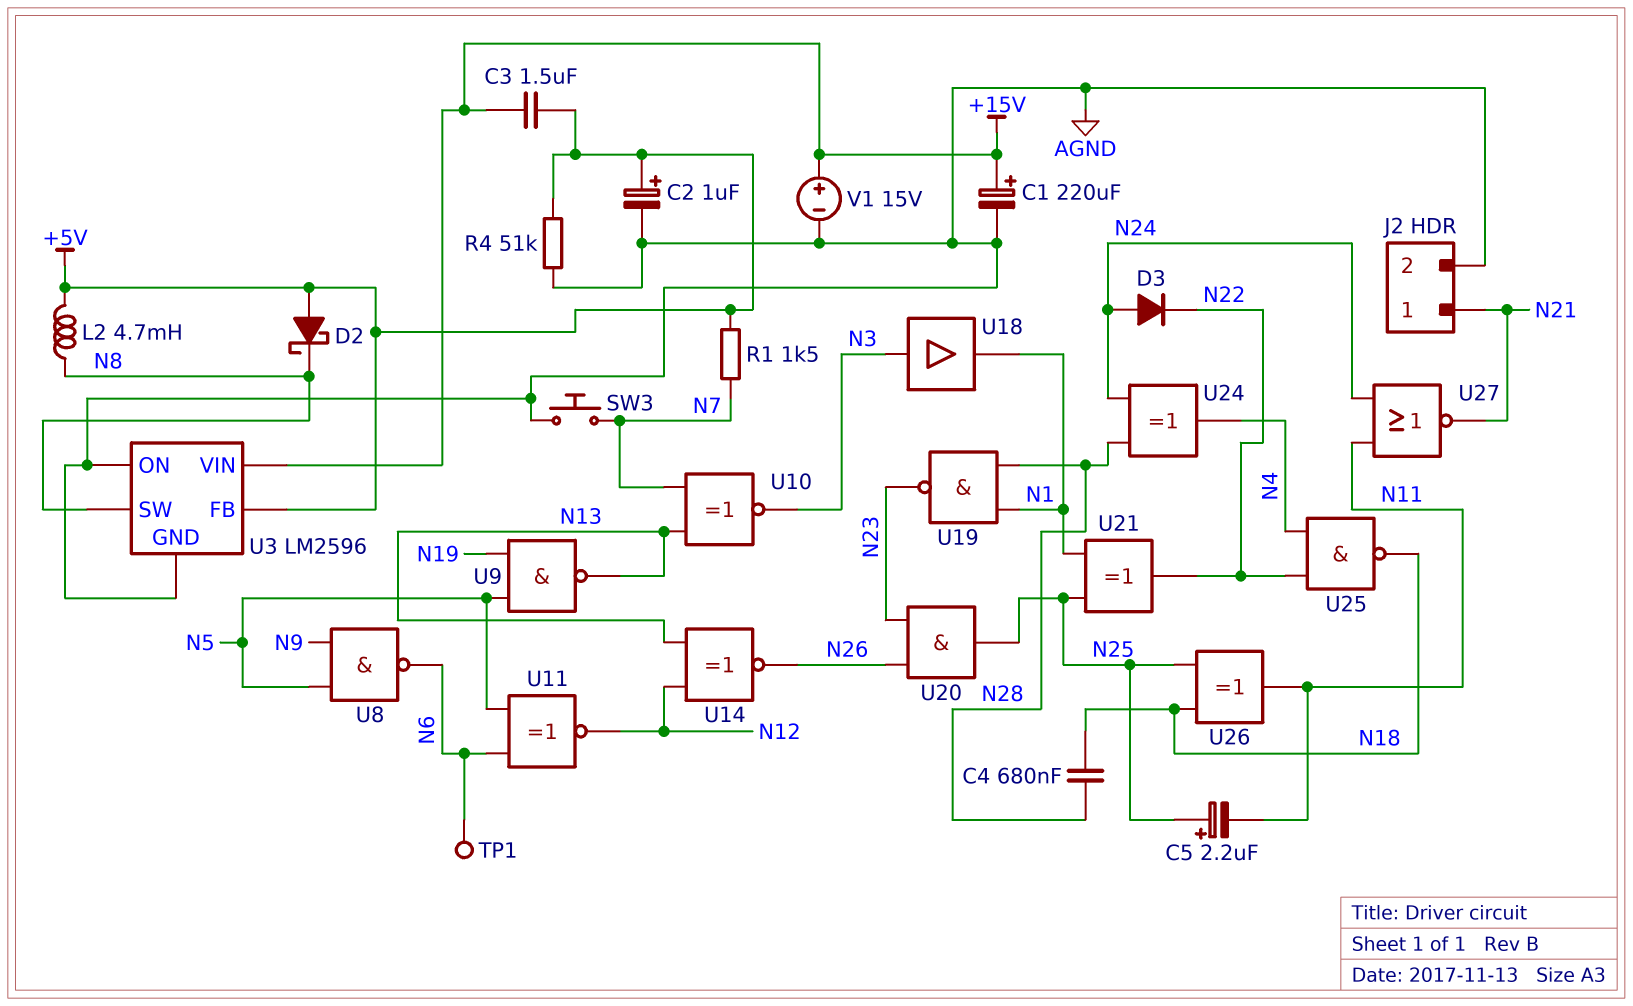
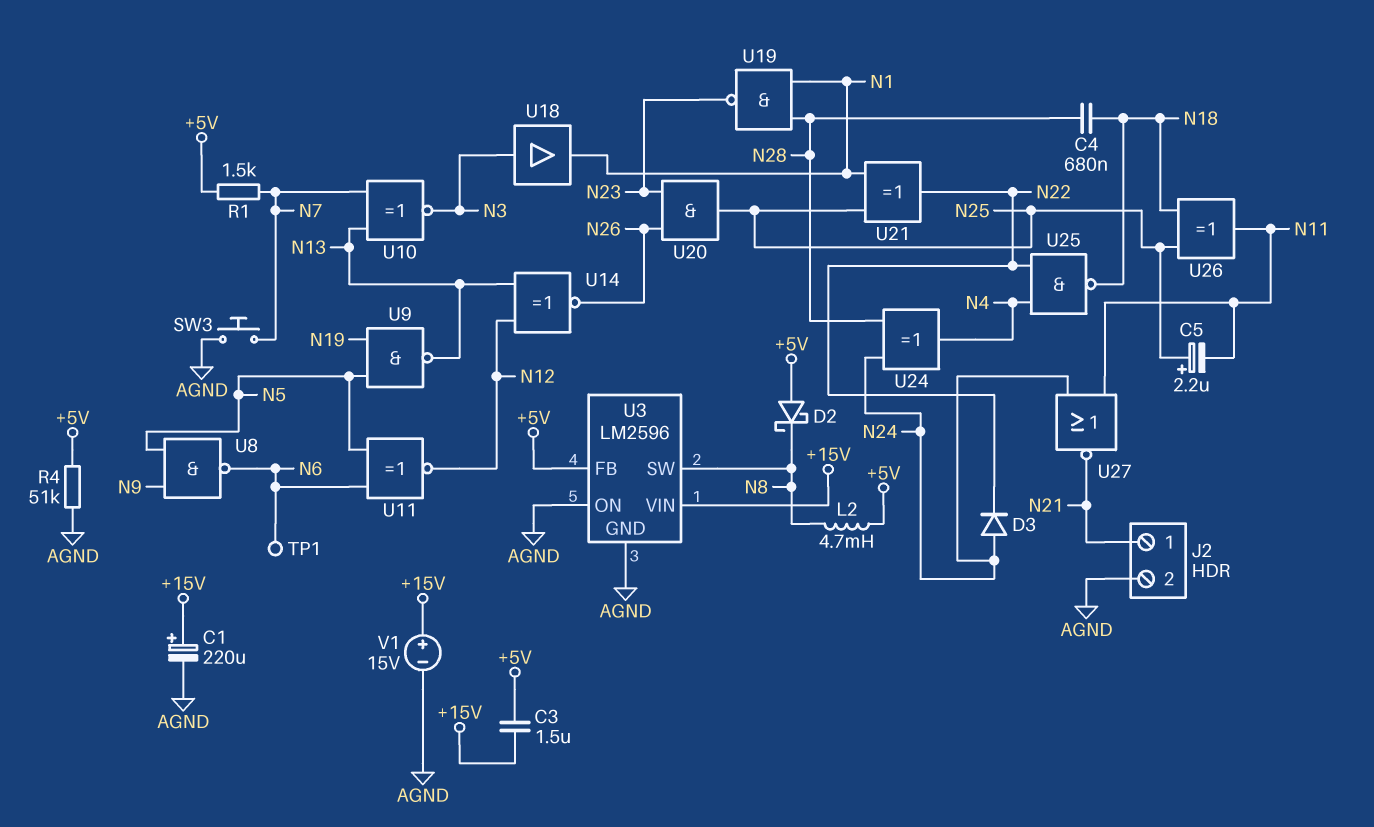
C2: 1uF (plus +5V, minus AGND) -> none

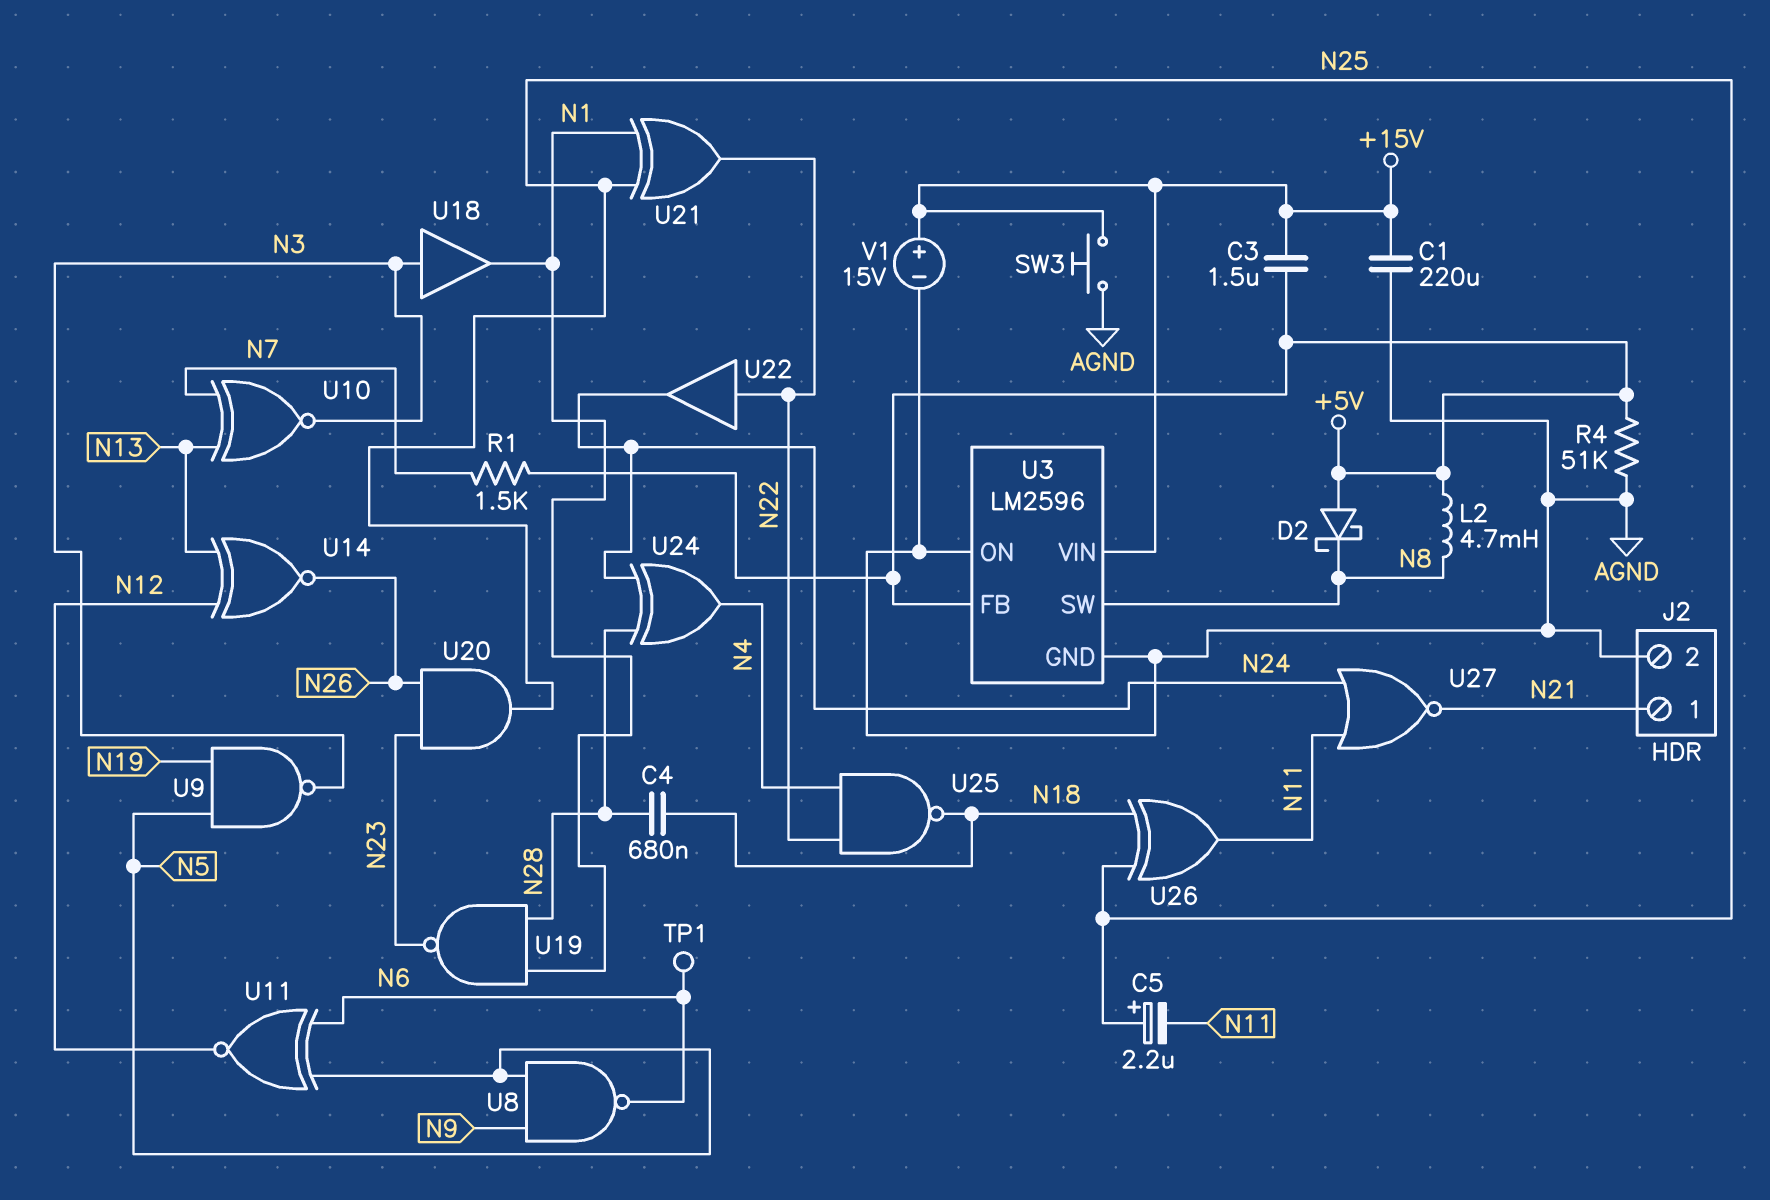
C1: 220uF (plus +15V, minus AGND) -> 220uF (+15V, AGND)
D3: diode (A N24, K N22) -> none
SW3: button (AGND, N7) -> button (+15V, AGND)
U9: NAND (in N5, in N19, out N13) -> NAND (in N5, in N19, out N3)
U22: none -> buffer (in N22, out N24)

